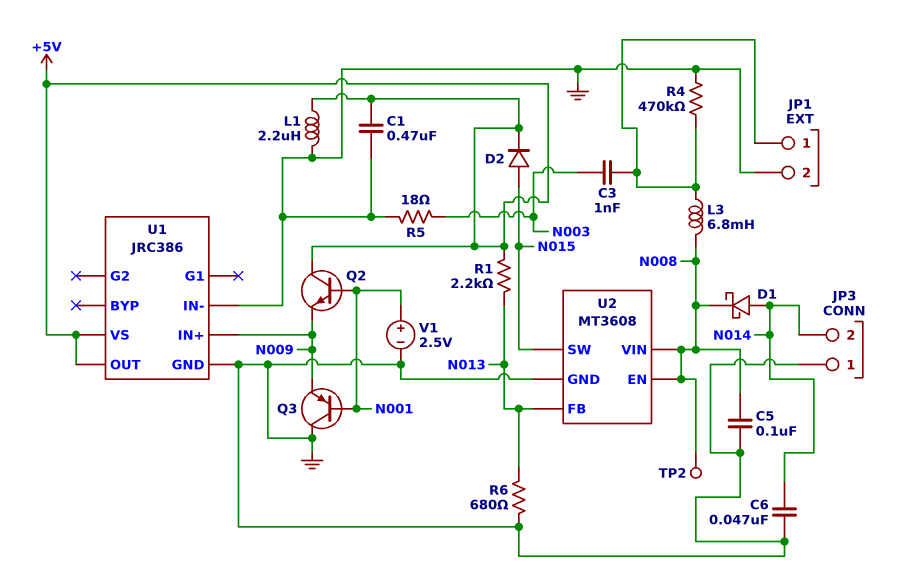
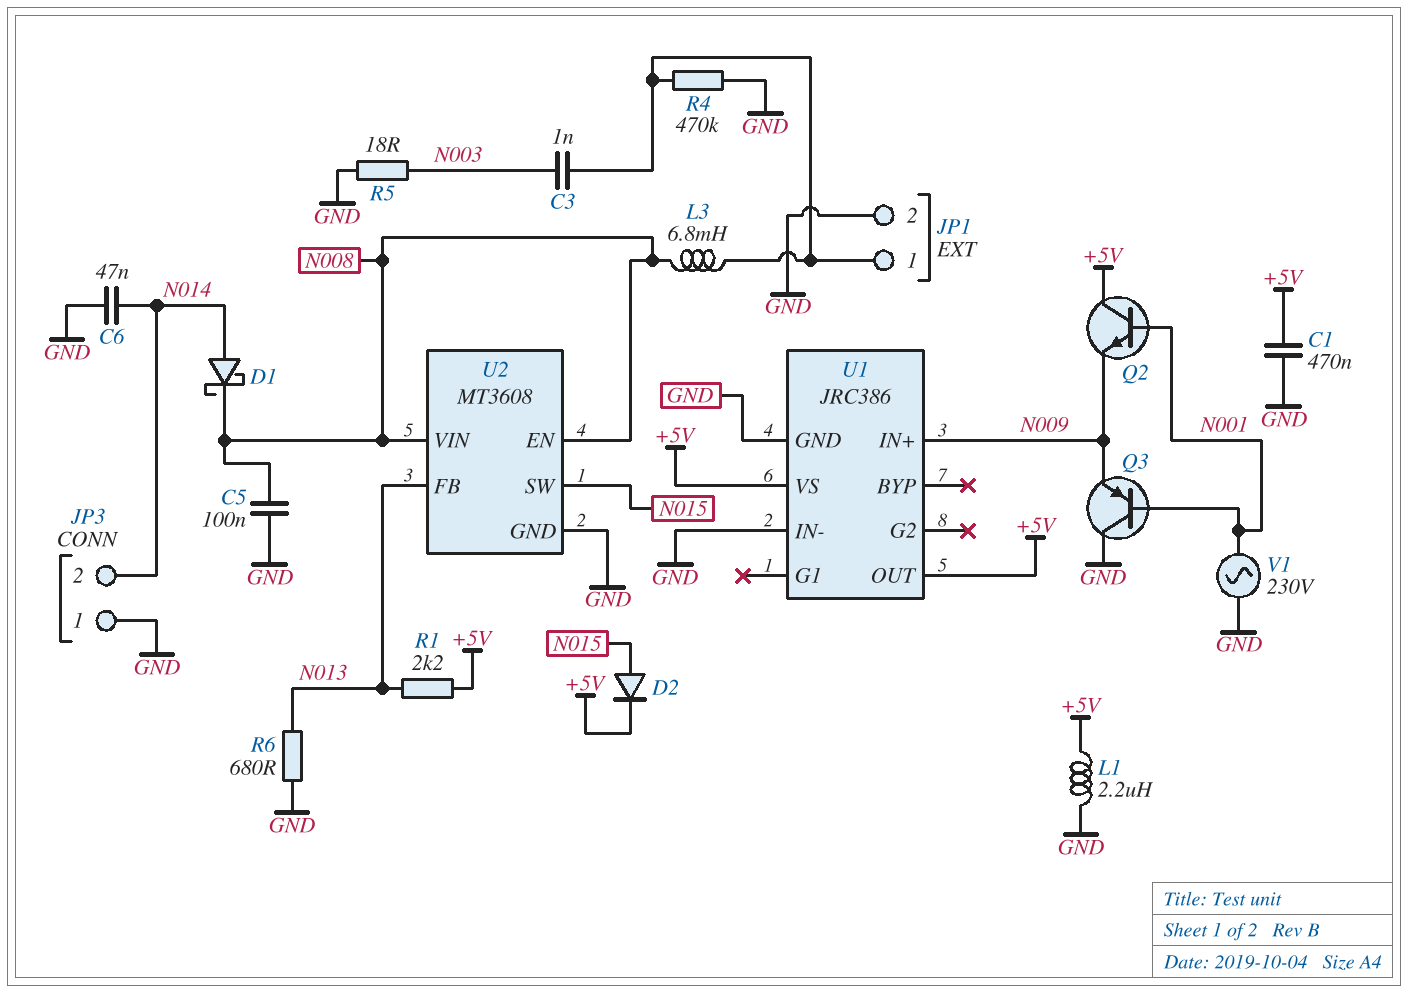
TP2: test point (N008) -> none
V1: 2.5V (plus N001, minus GND) -> AC 230V (GND, N001)

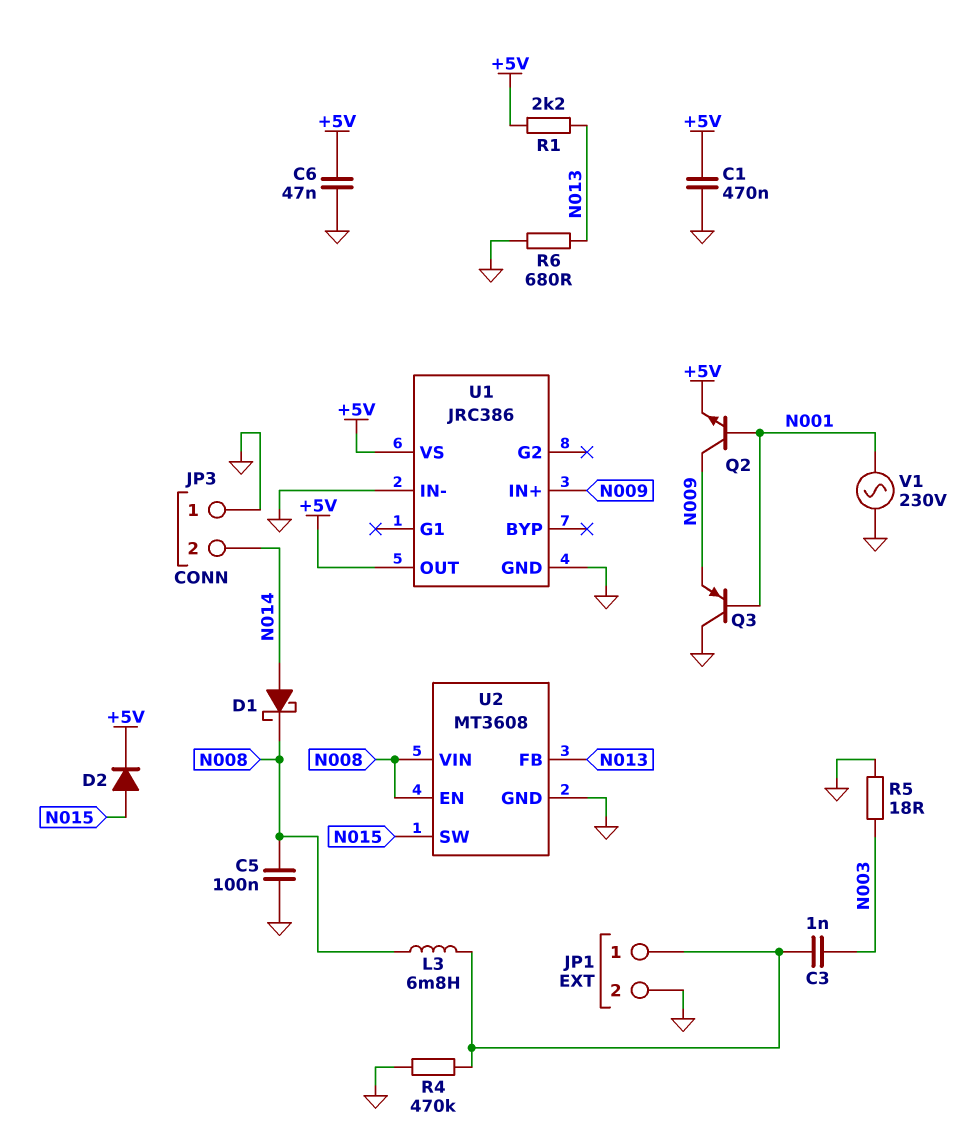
C6: 47nF (GND, N014) -> 47nF (+5V, GND)
L1: 2.2uH (+5V, GND) -> none
Q2: NPN (B N001, C +5V, E N009) -> NPN (B N001, C N009, E +5V)

